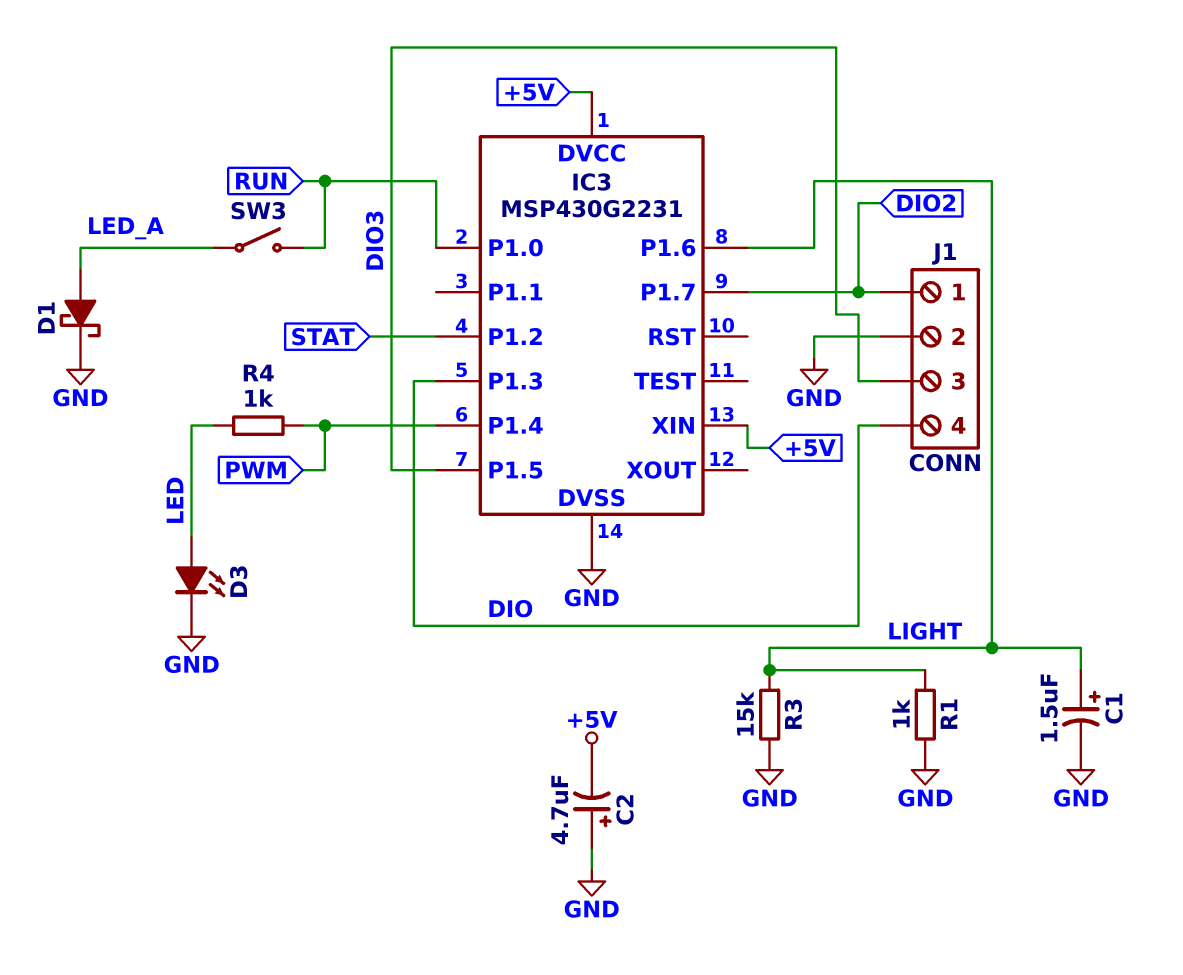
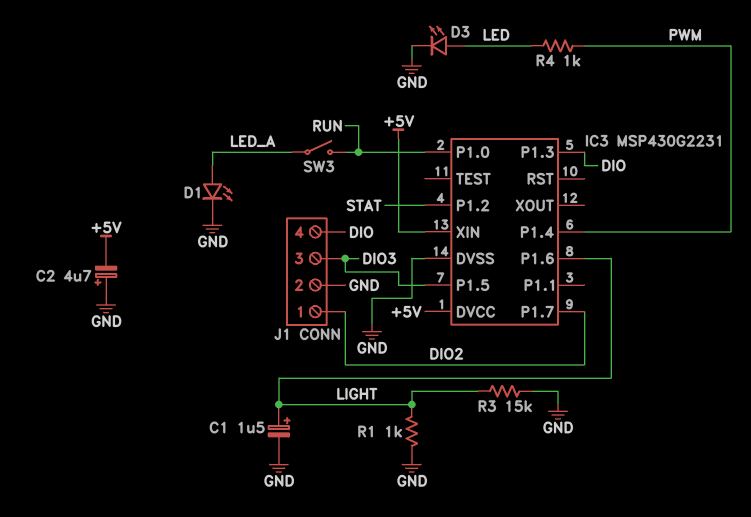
D1: schottky (A LED_A, K GND) -> LED (A LED_A, K GND)

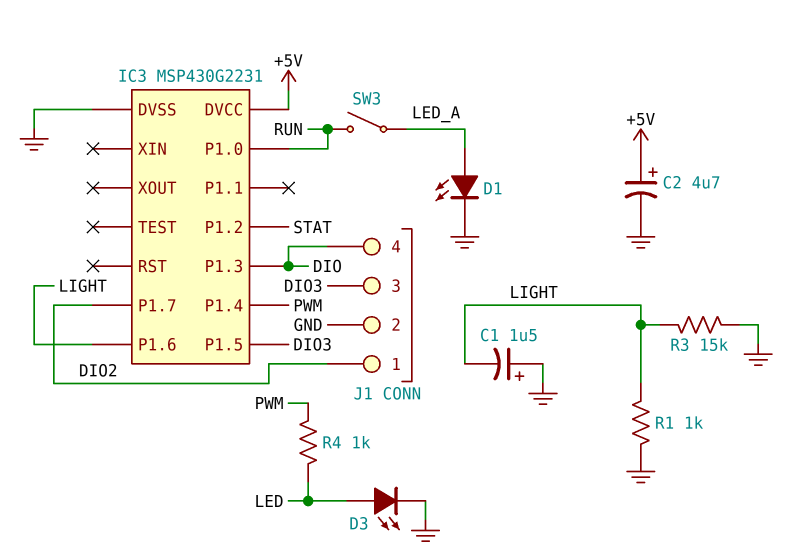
C1: 1.5uF (plus LIGHT, minus GND) -> 1.5uF (plus GND, minus LIGHT)
C2: 4.7uF (plus GND, minus +5V) -> 4.7uF (plus +5V, minus GND)
IC3 pin XIN: +5V -> none

